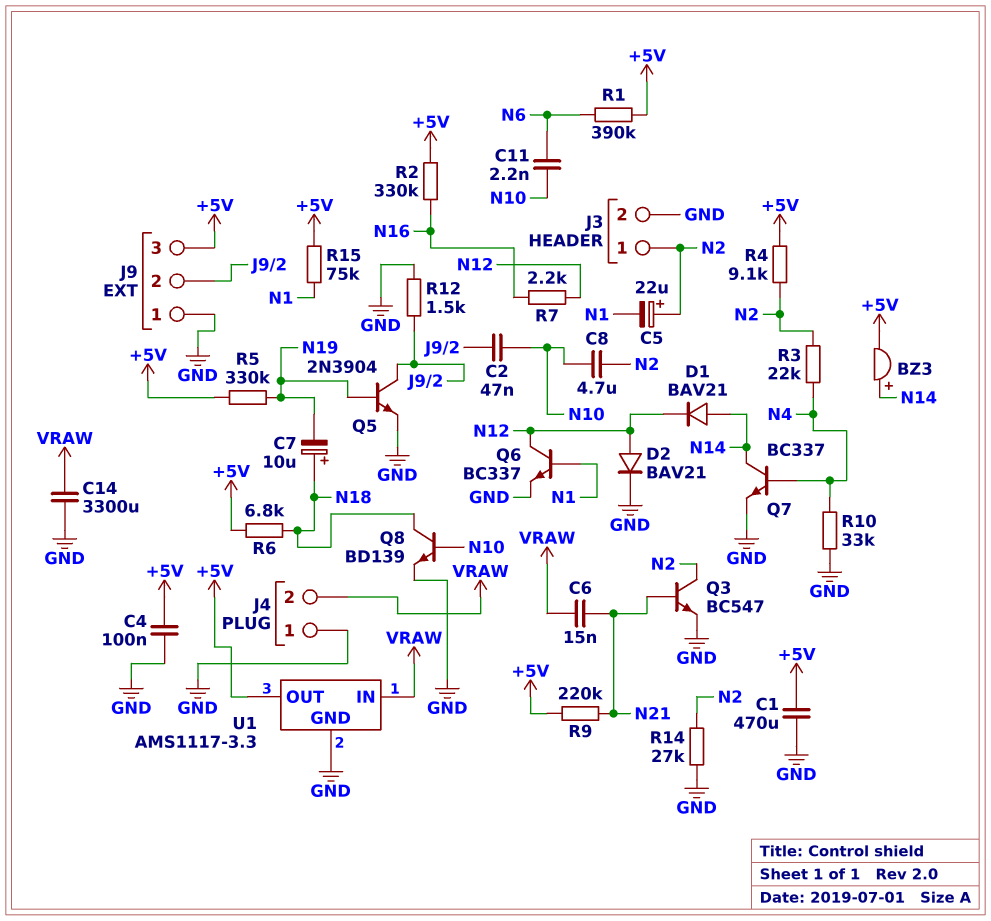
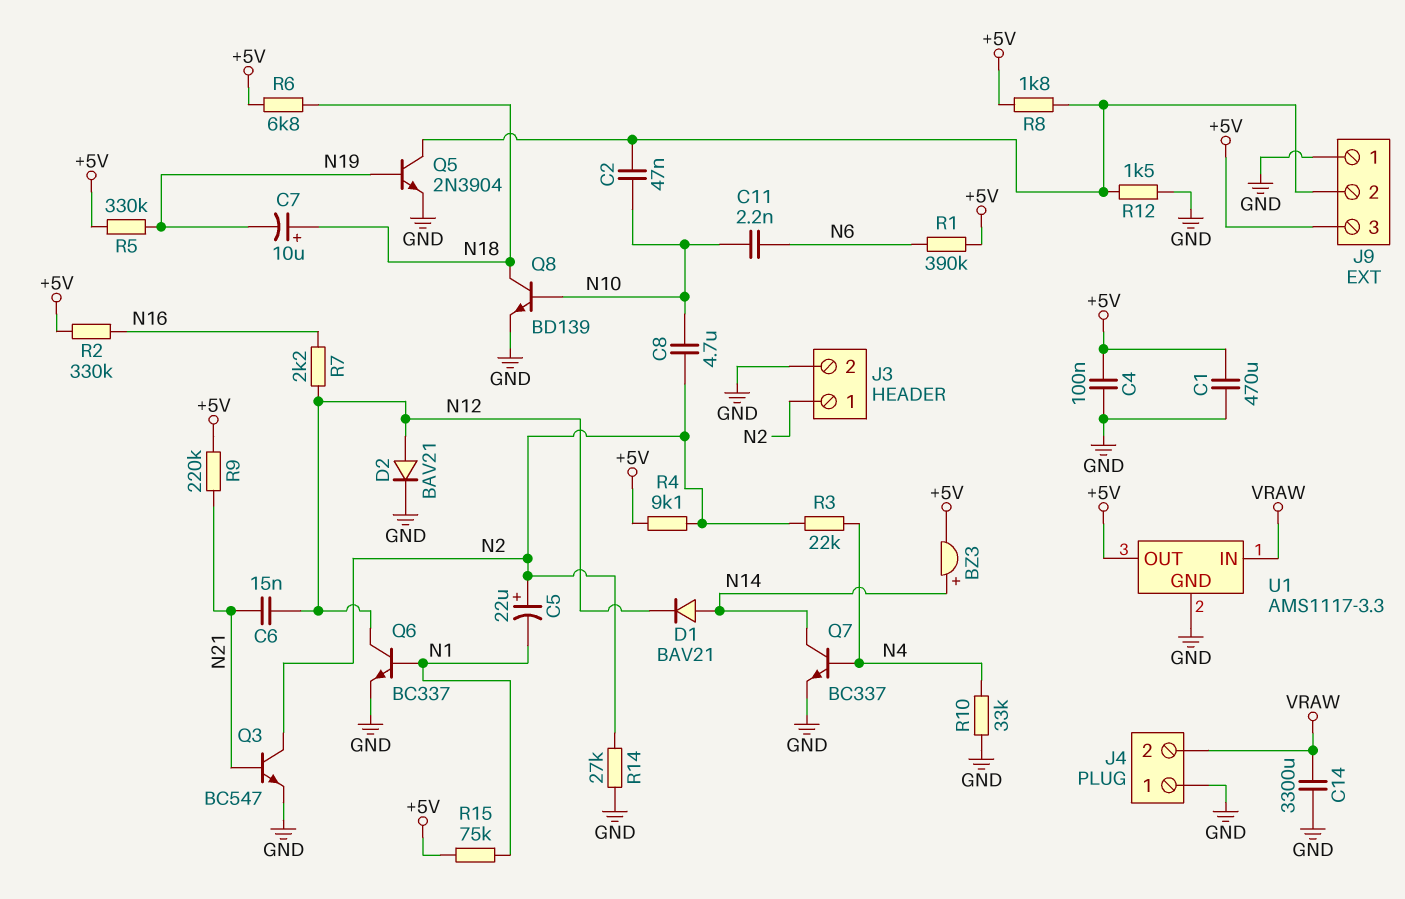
C6: 15nF (N21, VRAW) -> 15nF (N12, N21)
R8: none -> 1.8k (+5V, J9/2)

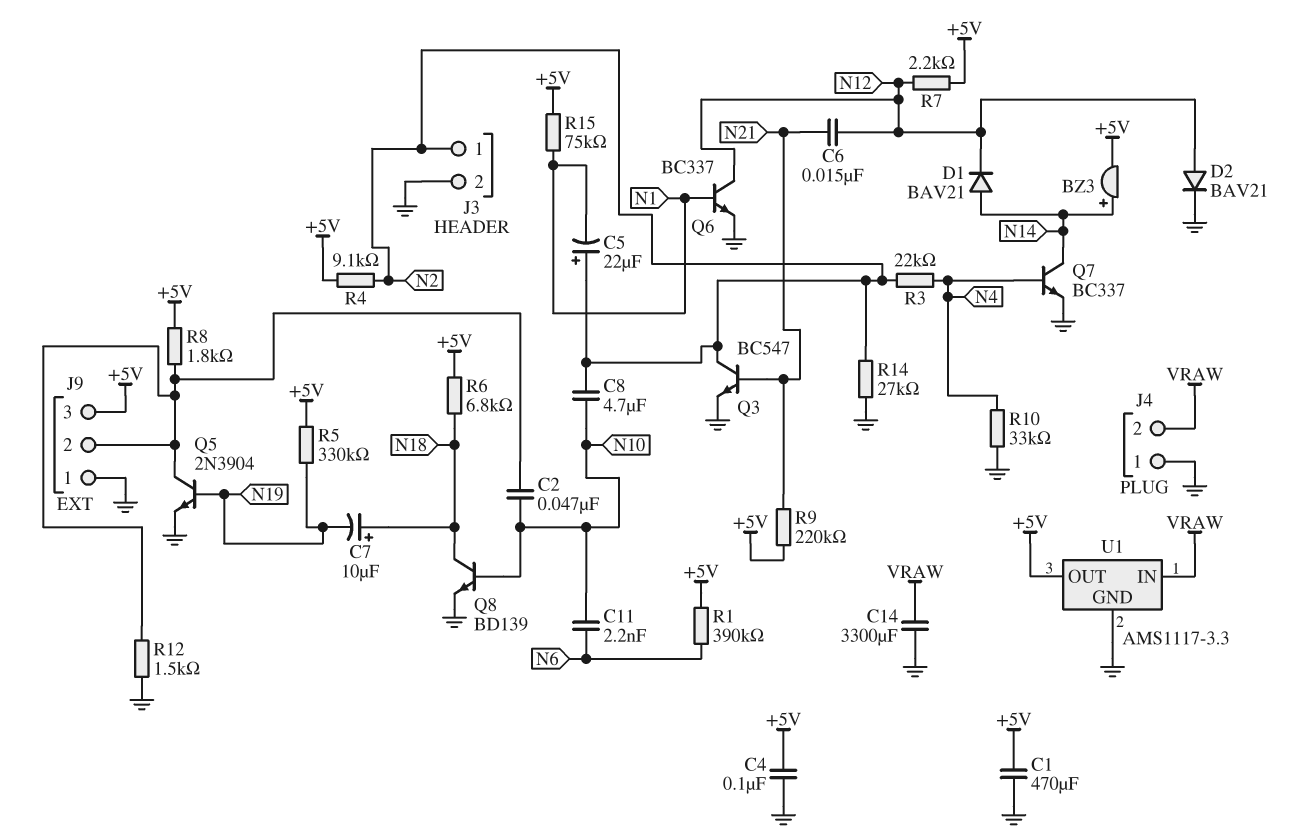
R2: 330k (+5V, N16) -> none
R7: 2.2k (N12, N16) -> 2.2k (+5V, N12)

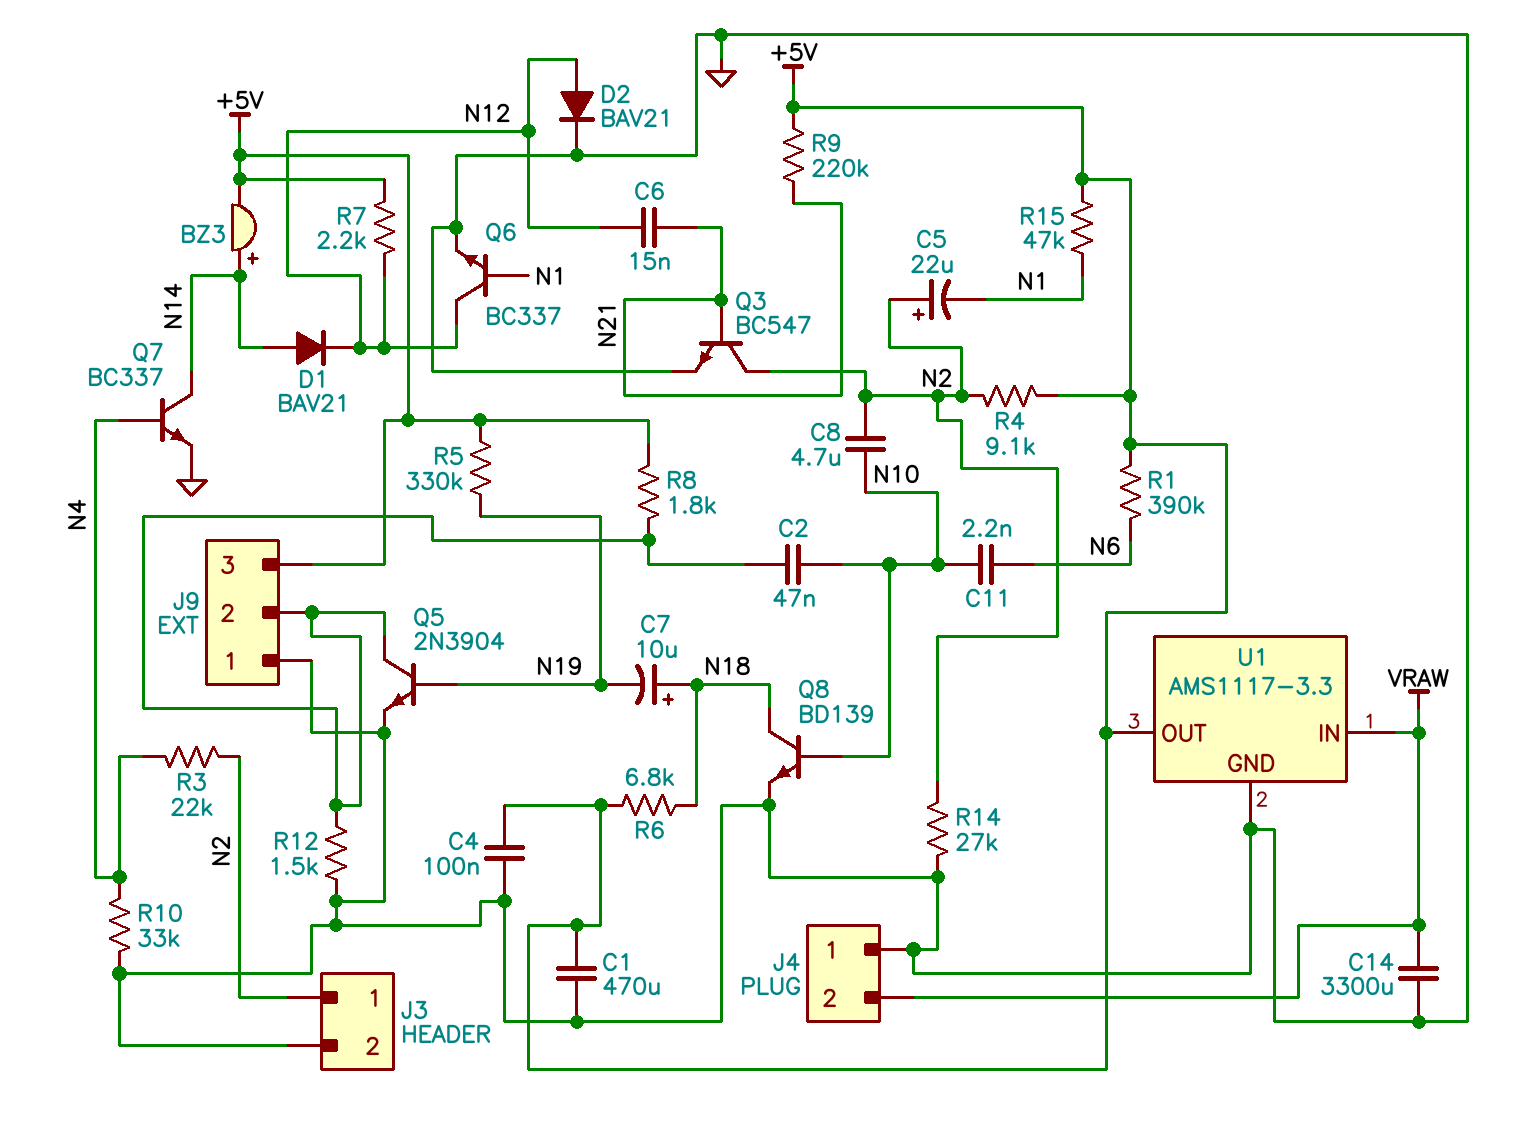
R15: 75k (+5V, N1) -> 47k (+5V, N1)

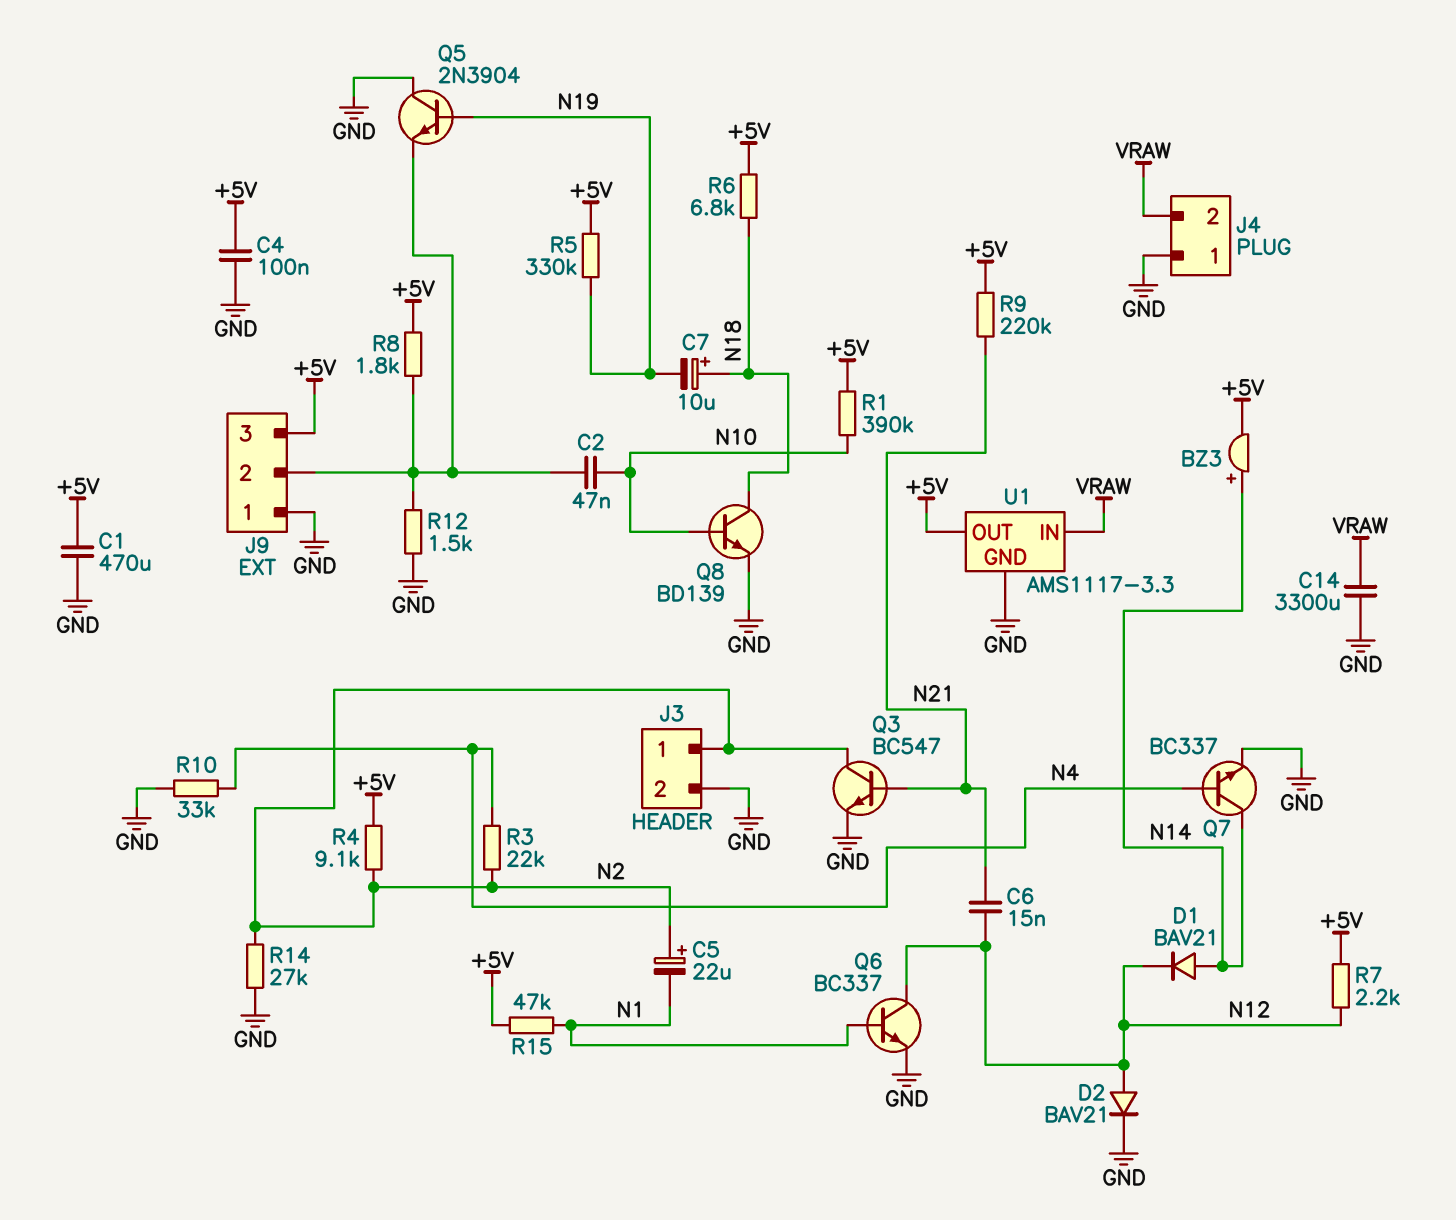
C8: 4.7uF (N2, N10) -> none
C11: 2.2nF (N6, N10) -> none
Q5: NPN 2N3904 (B N19, C J9/2, E GND) -> NPN 2N3904 (B N19, C GND, E J9/2)
R1: 390k (+5V, N6) -> 390k (+5V, N10)

